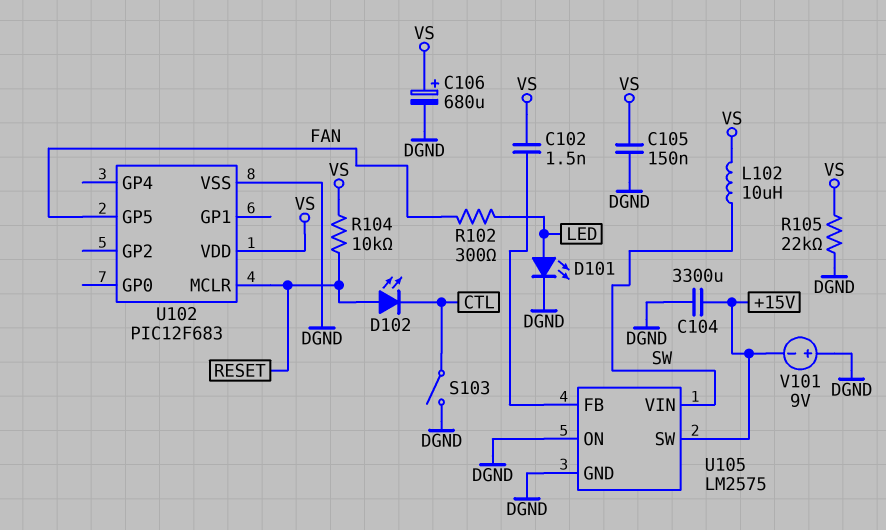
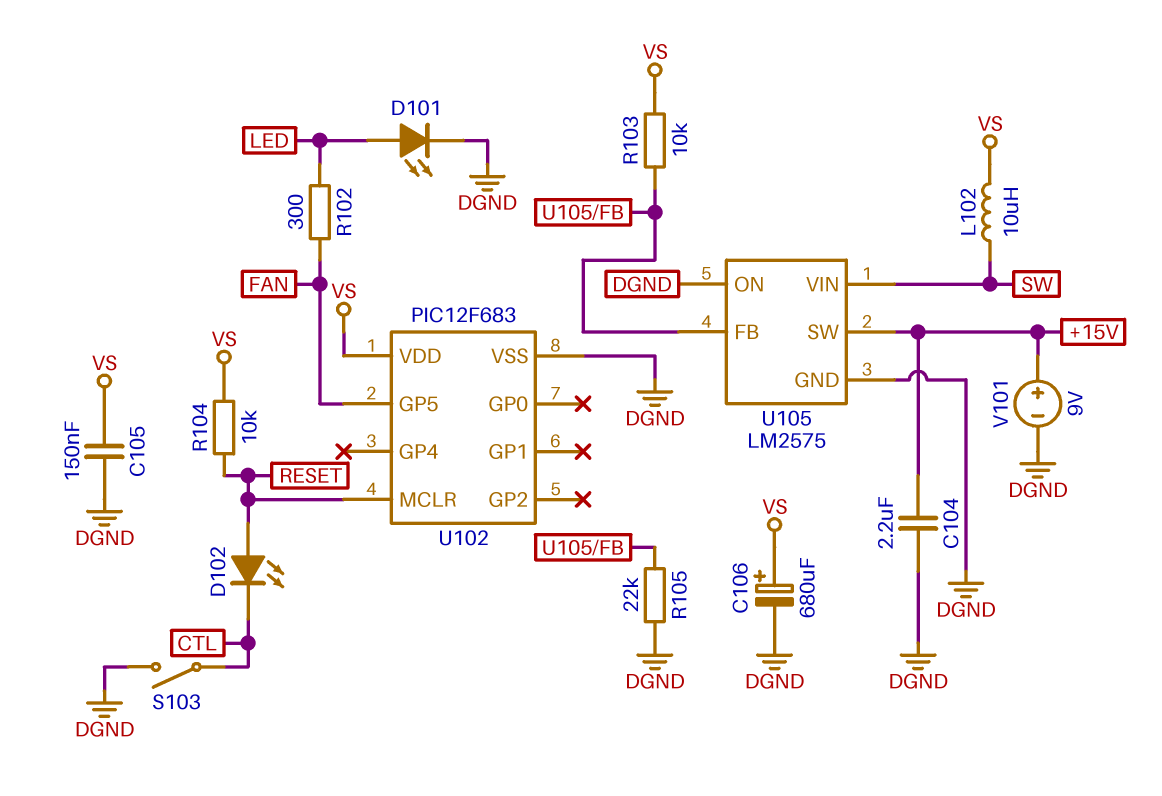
C102: 1.5nF (U105/FB, VS) -> none
C104: 3300uF (+15V, DGND) -> 2.2uF (+15V, DGND)
R103: none -> 10k (U105/FB, VS)
R105: 22k (DGND, VS) -> 22k (DGND, U105/FB)
V101: 9V (plus DGND, minus +15V) -> 9V (plus +15V, minus DGND)

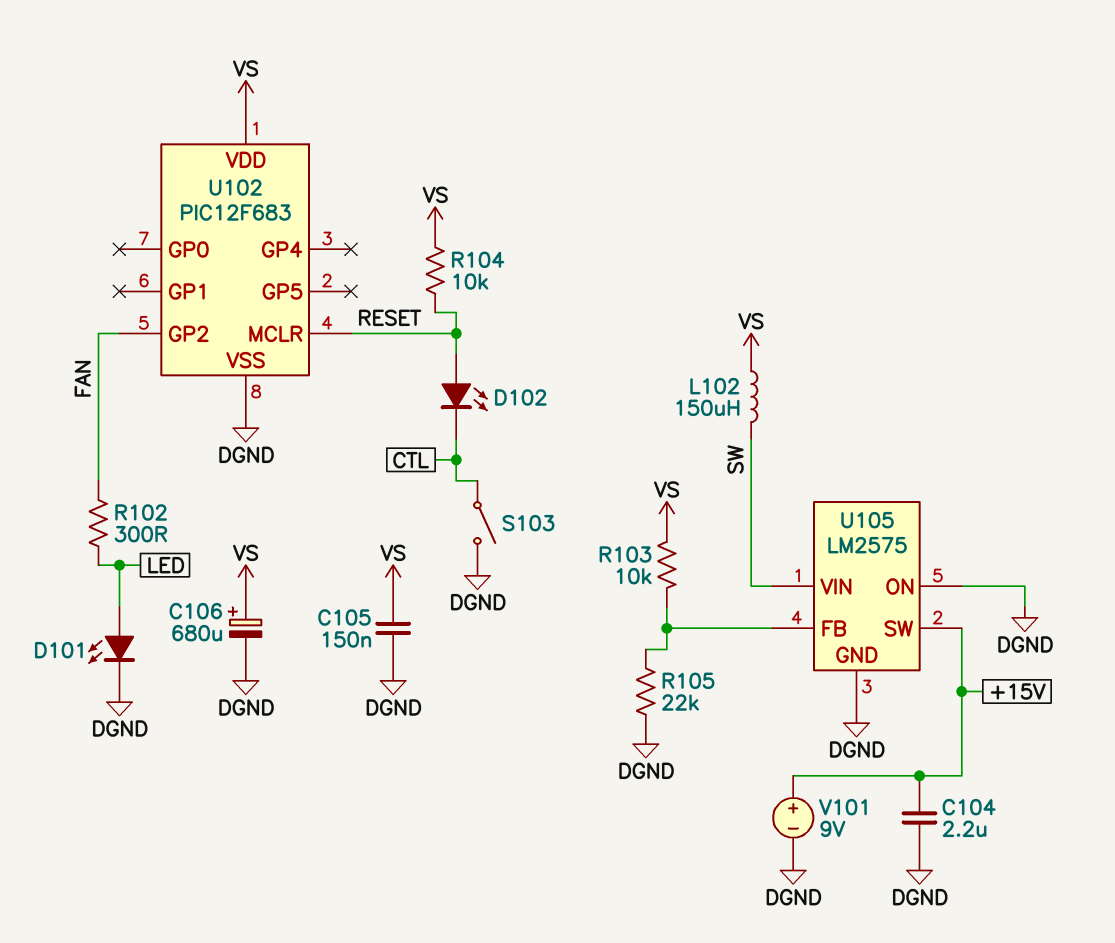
L102: 10uH (SW, VS) -> 150uH (SW, VS)
U102 pin GP2: none -> FAN
U102 pin GP5: FAN -> none

